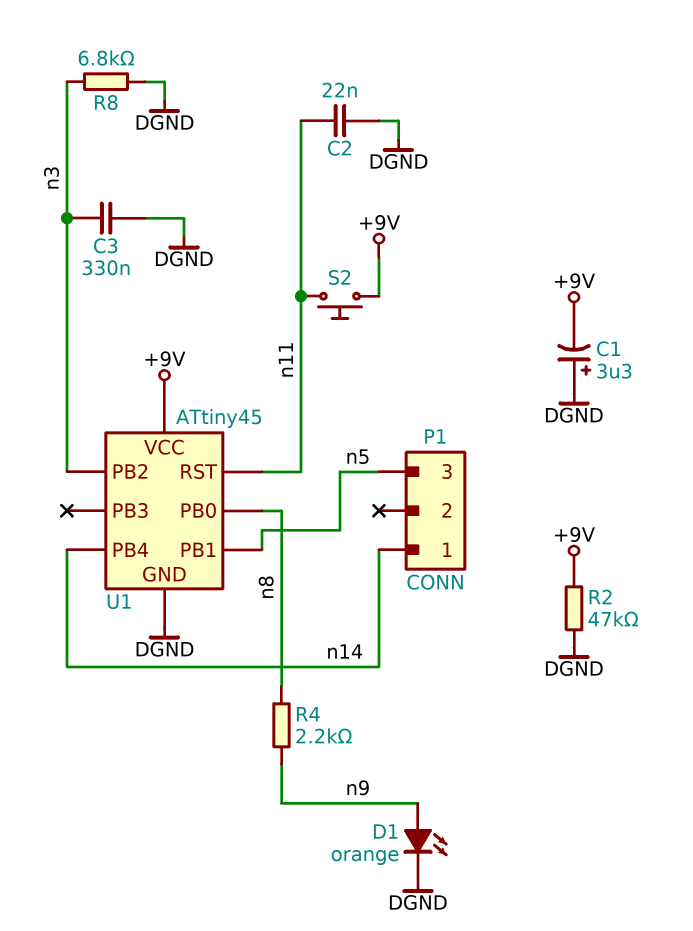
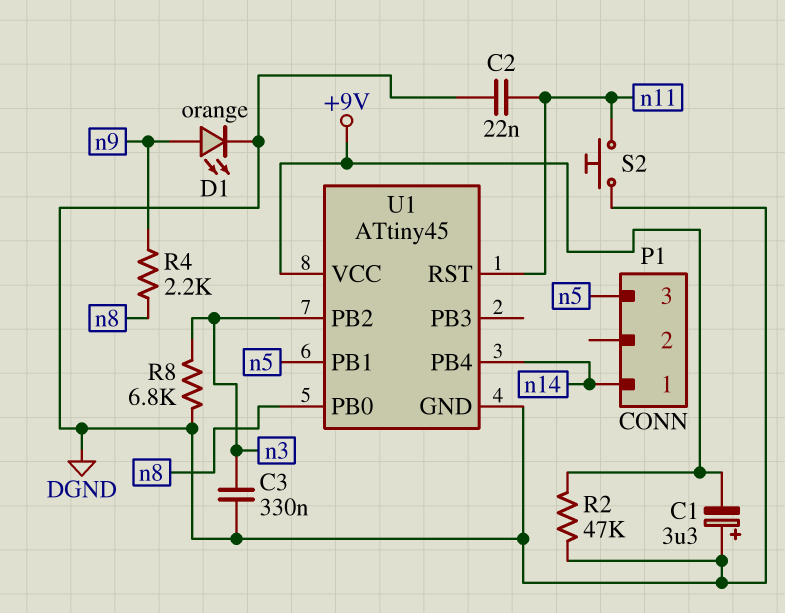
S2: button (+9V, n11) -> button (DGND, n11)

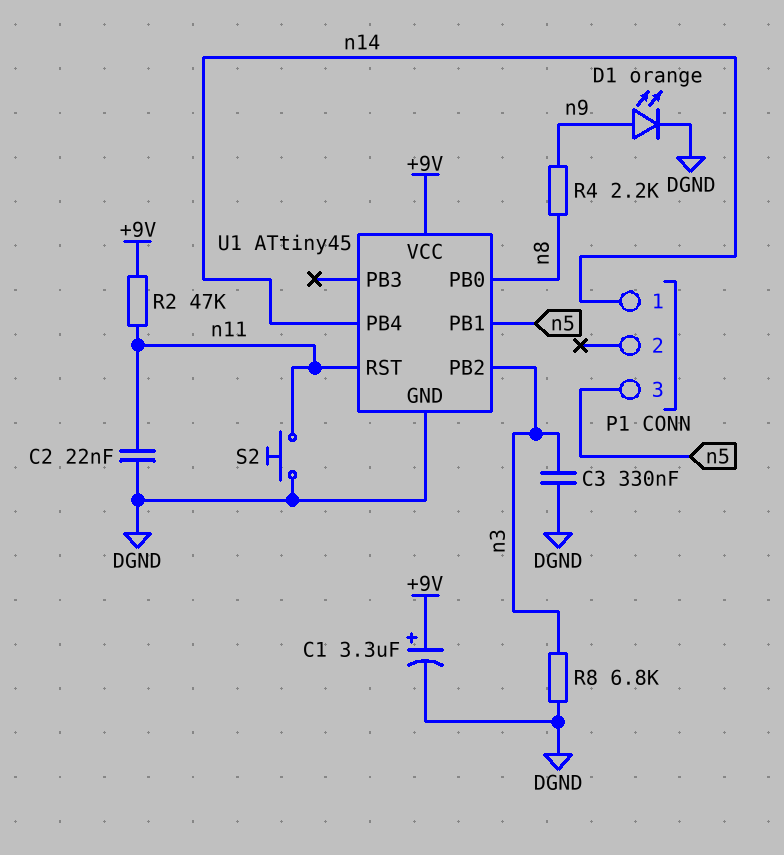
C1: 3.3uF (plus DGND, minus +9V) -> 3.3uF (plus +9V, minus DGND)
R2: 47k (+9V, DGND) -> 47k (+9V, n11)

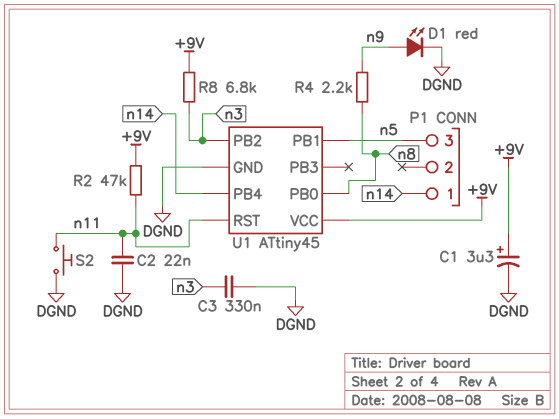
D1: LED orange (A n9, K DGND) -> LED red (A n9, K DGND)
R8: 6.8k (DGND, n3) -> 6.8k (+9V, n3)

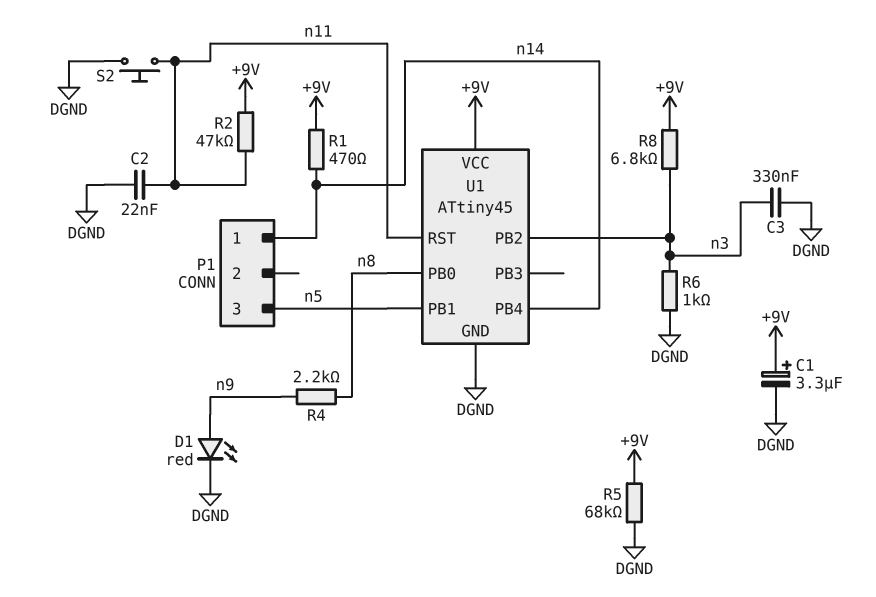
R1: none -> 470 (+9V, n14)
R5: none -> 68k (+9V, DGND)
R6: none -> 1k (DGND, n3)

